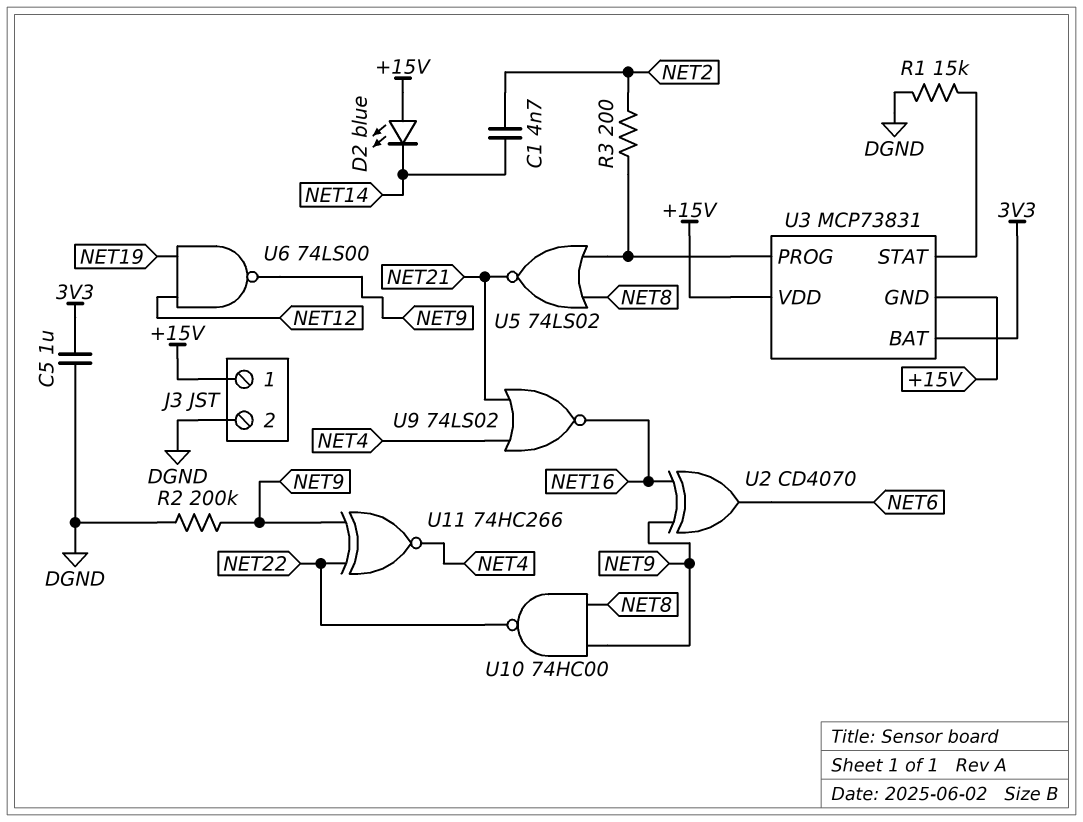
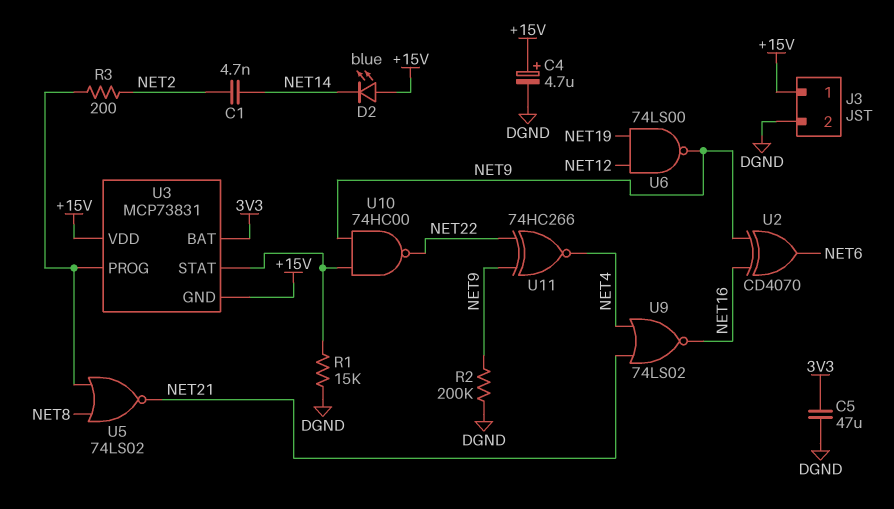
C4: none -> 4.7uF (plus +15V, minus DGND)
C5: 1uF (3V3, DGND) -> 47uF (3V3, DGND)
U10: NAND 74HC00 (in NET8, in NET9, out NET22) -> NAND 74HC00 (in NET9, in U3/STAT, out NET22)

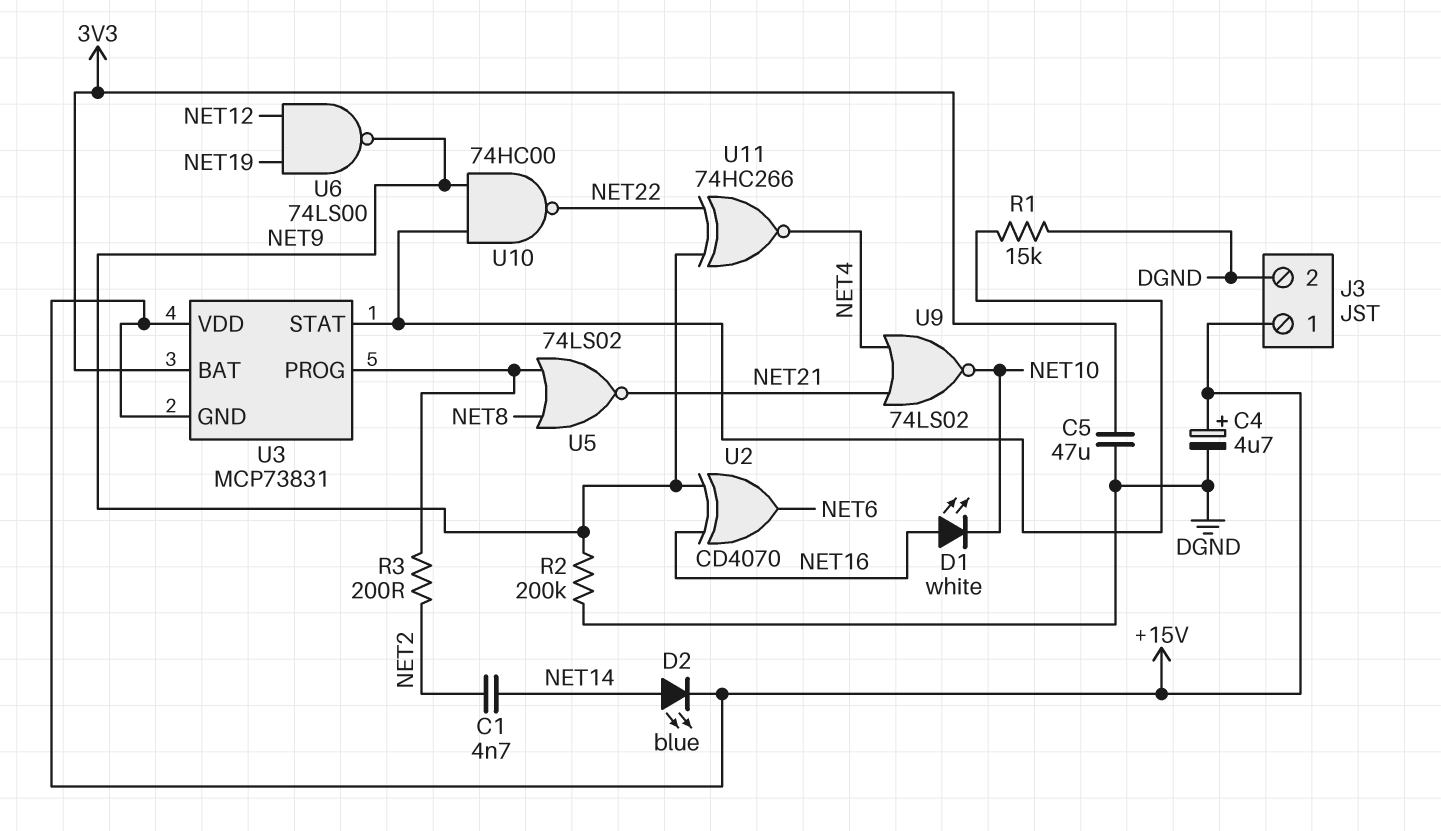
D1: none -> LED white (A NET16, K NET10)
D2: LED blue (A +15V, K NET14) -> LED blue (A NET14, K +15V)
U9: NOR 74LS02 (in NET4, in NET21, out NET16) -> NOR 74LS02 (in NET4, in NET21, out NET10)

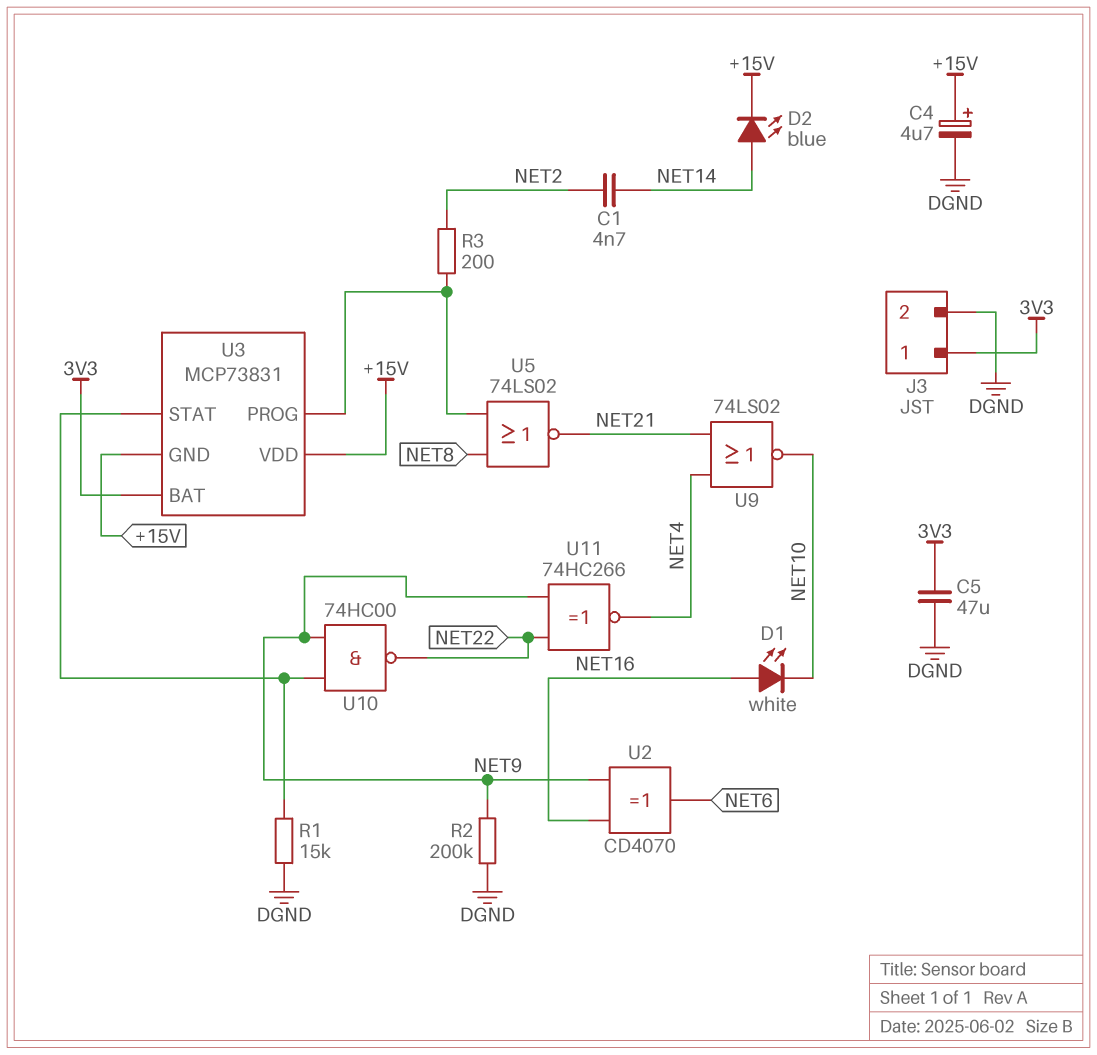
J3 pin 1: +15V -> 3V3
U6: NAND 74LS00 (in NET12, in NET19, out NET9) -> none

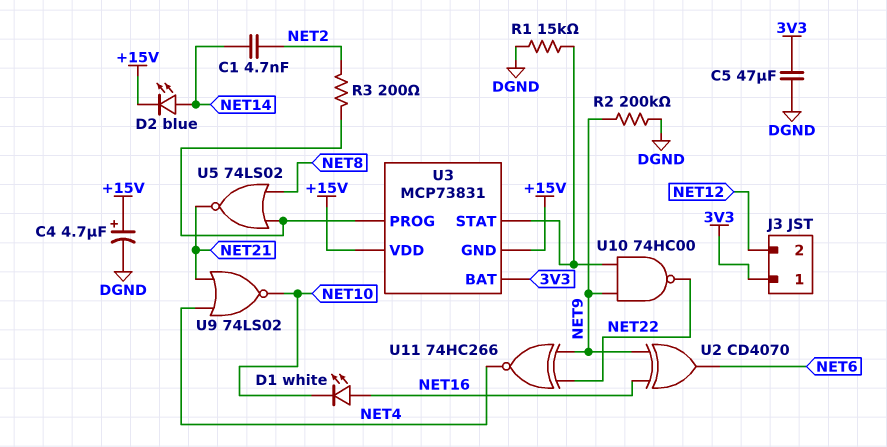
J3 pin 2: DGND -> NET12

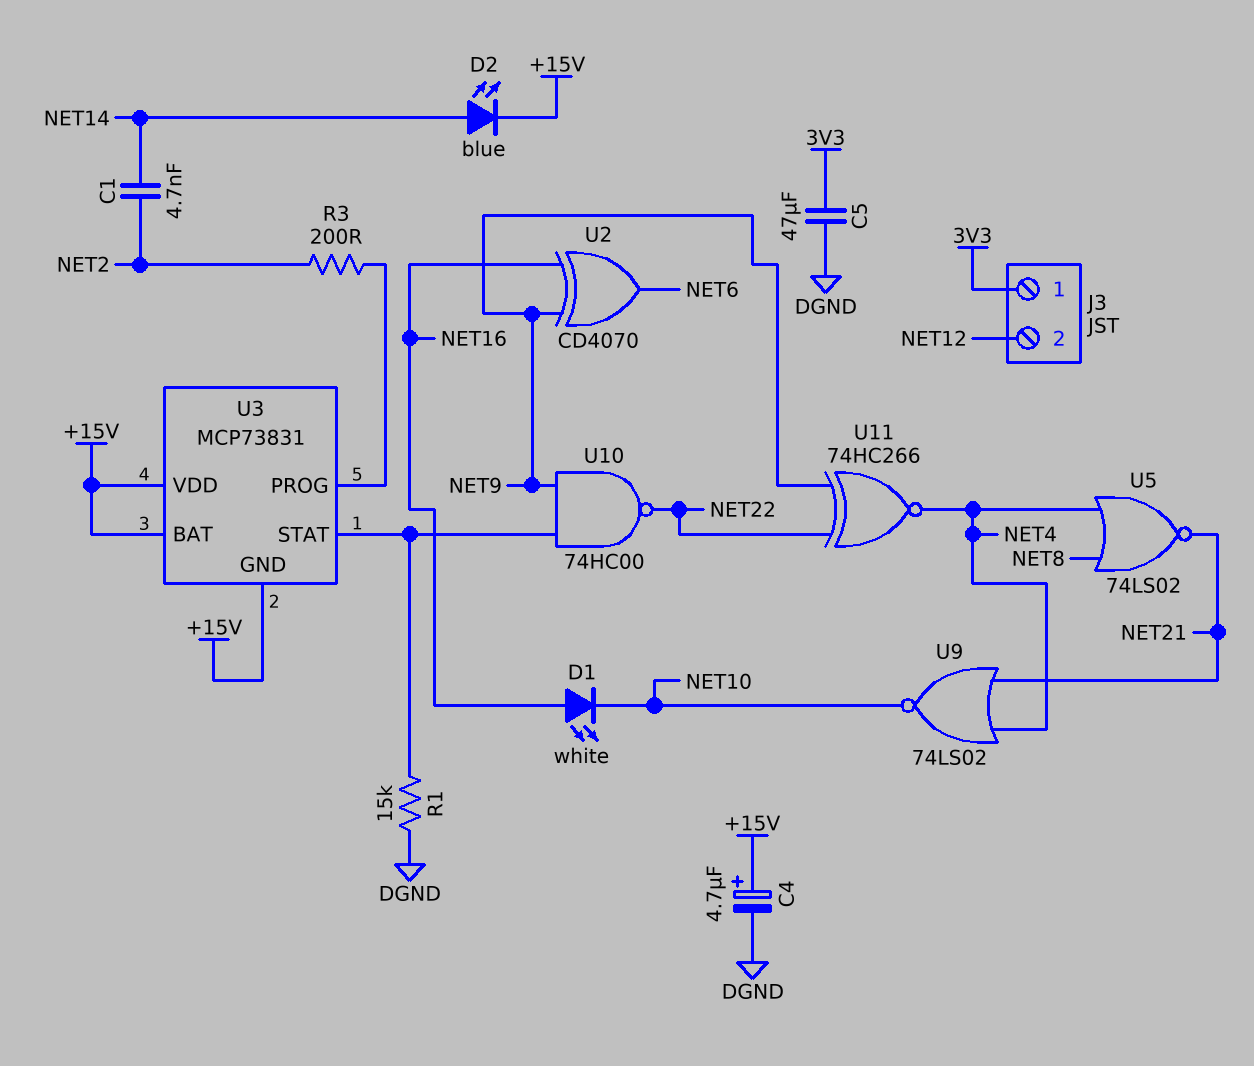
R2: 200k (DGND, NET9) -> none
U3 pin BAT: 3V3 -> +15V
U5: NOR 74LS02 (in NET8, in U3/PROG, out NET21) -> NOR 74LS02 (in NET4, in NET8, out NET21)

